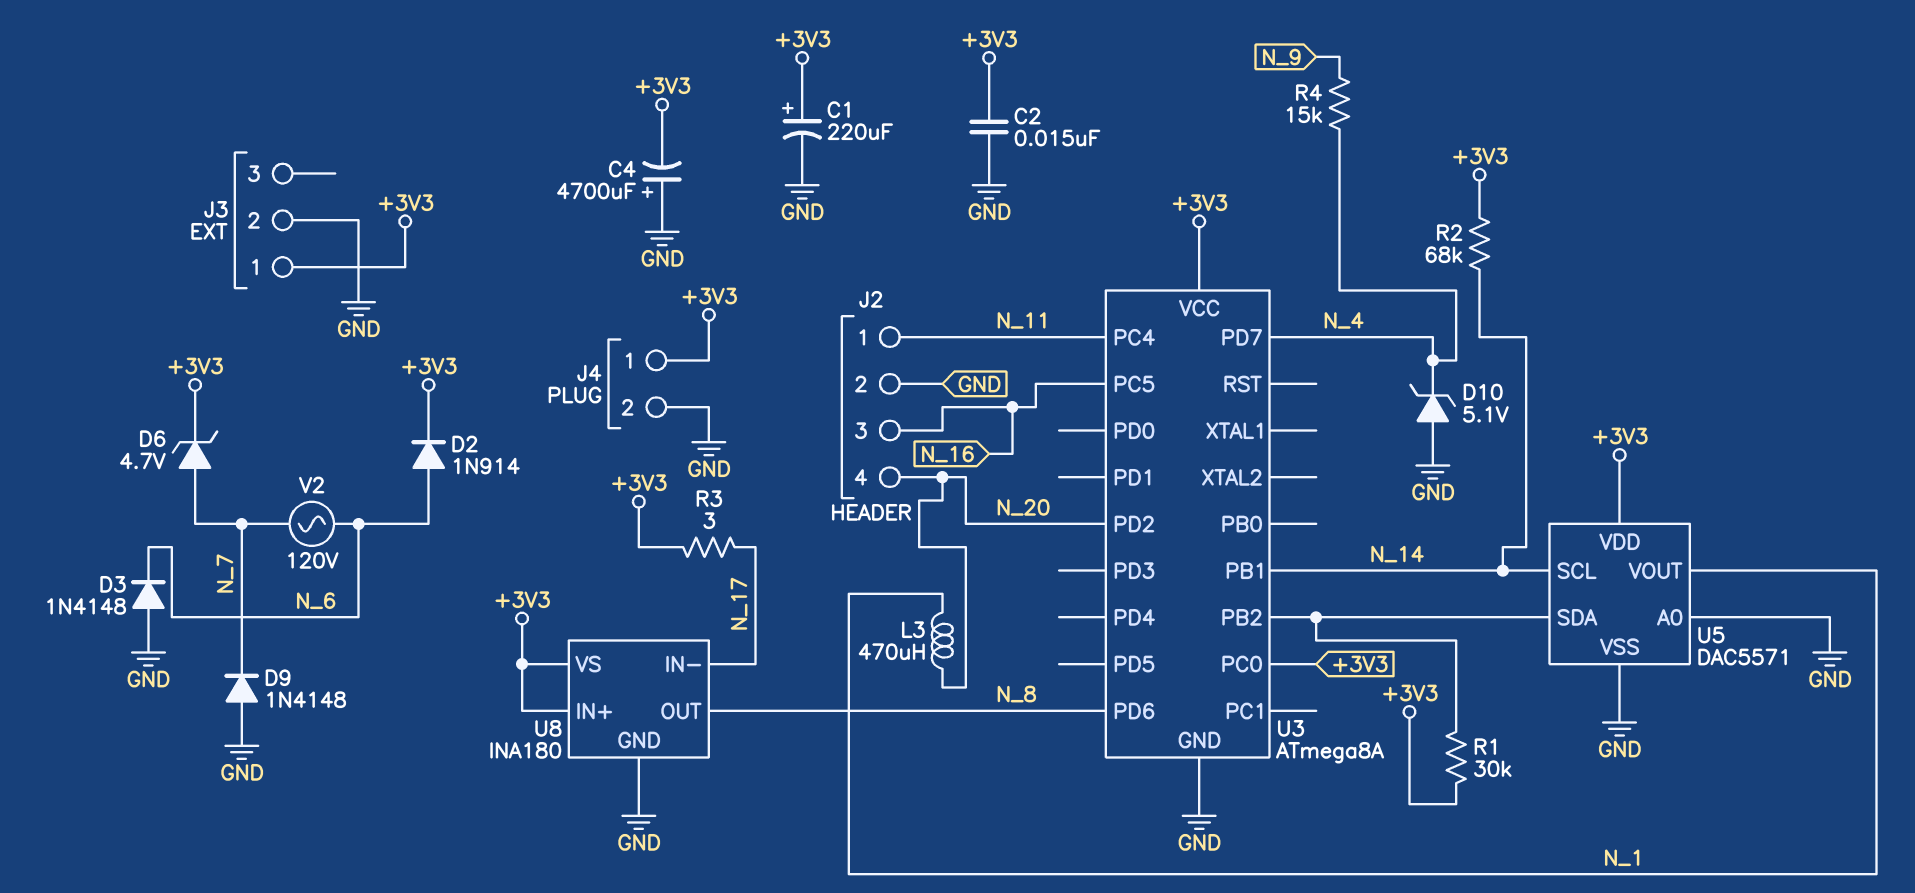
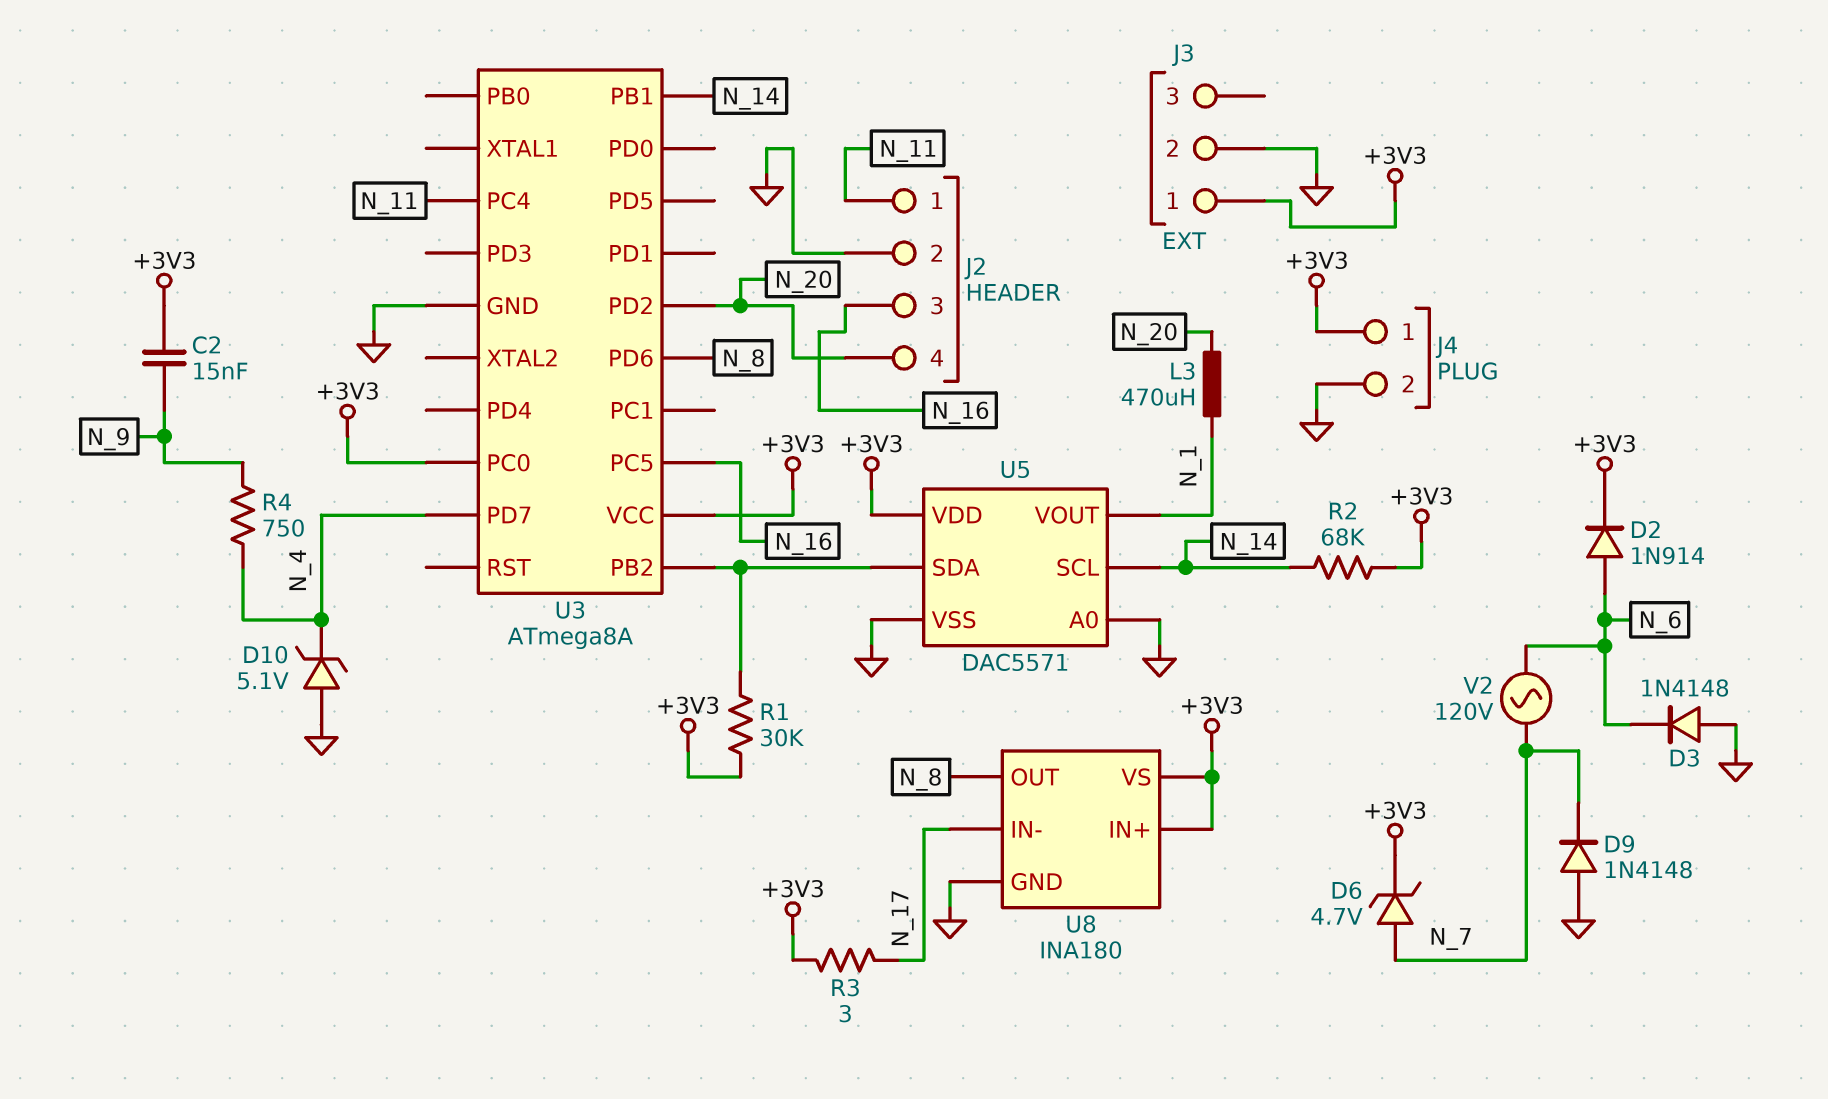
C1: 220uF (plus +3V3, minus GND) -> none
C2: 15nF (+3V3, GND) -> 15nF (+3V3, N_9)
C4: 4700uF (plus GND, minus +3V3) -> none
R4: 15k (N_4, N_9) -> 750 (N_4, N_9)

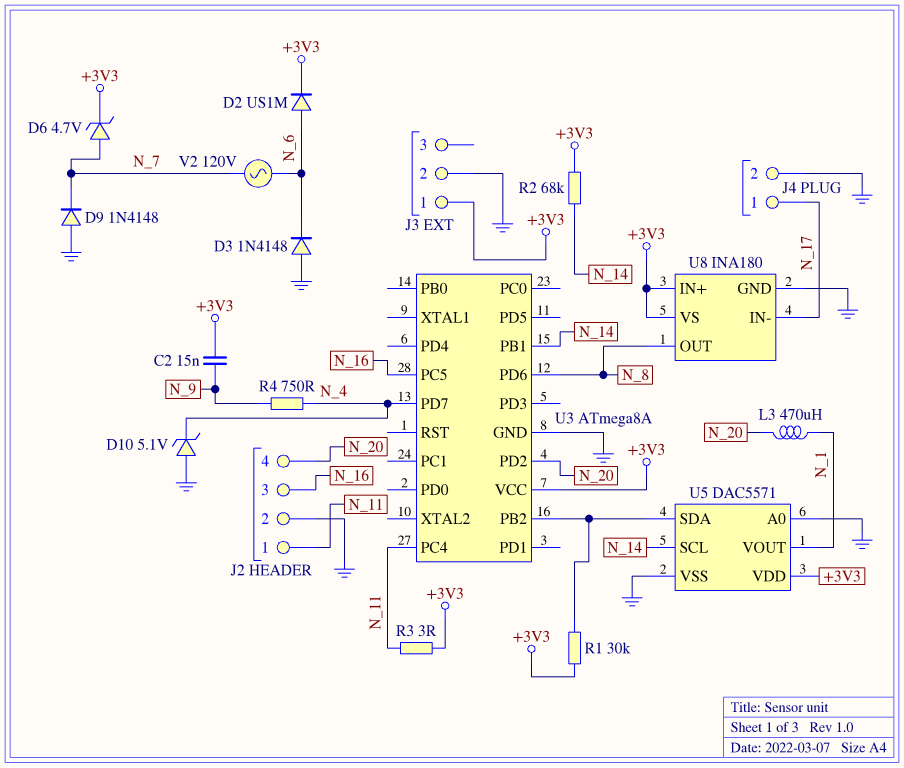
D2: diode 1N914 (A N_6, K +3V3) -> diode US1M (A N_6, K +3V3)
J4 pin 1: +3V3 -> N_17
R3: 3 (+3V3, N_17) -> 3 (+3V3, N_11)
U3 pin PC0: +3V3 -> none

